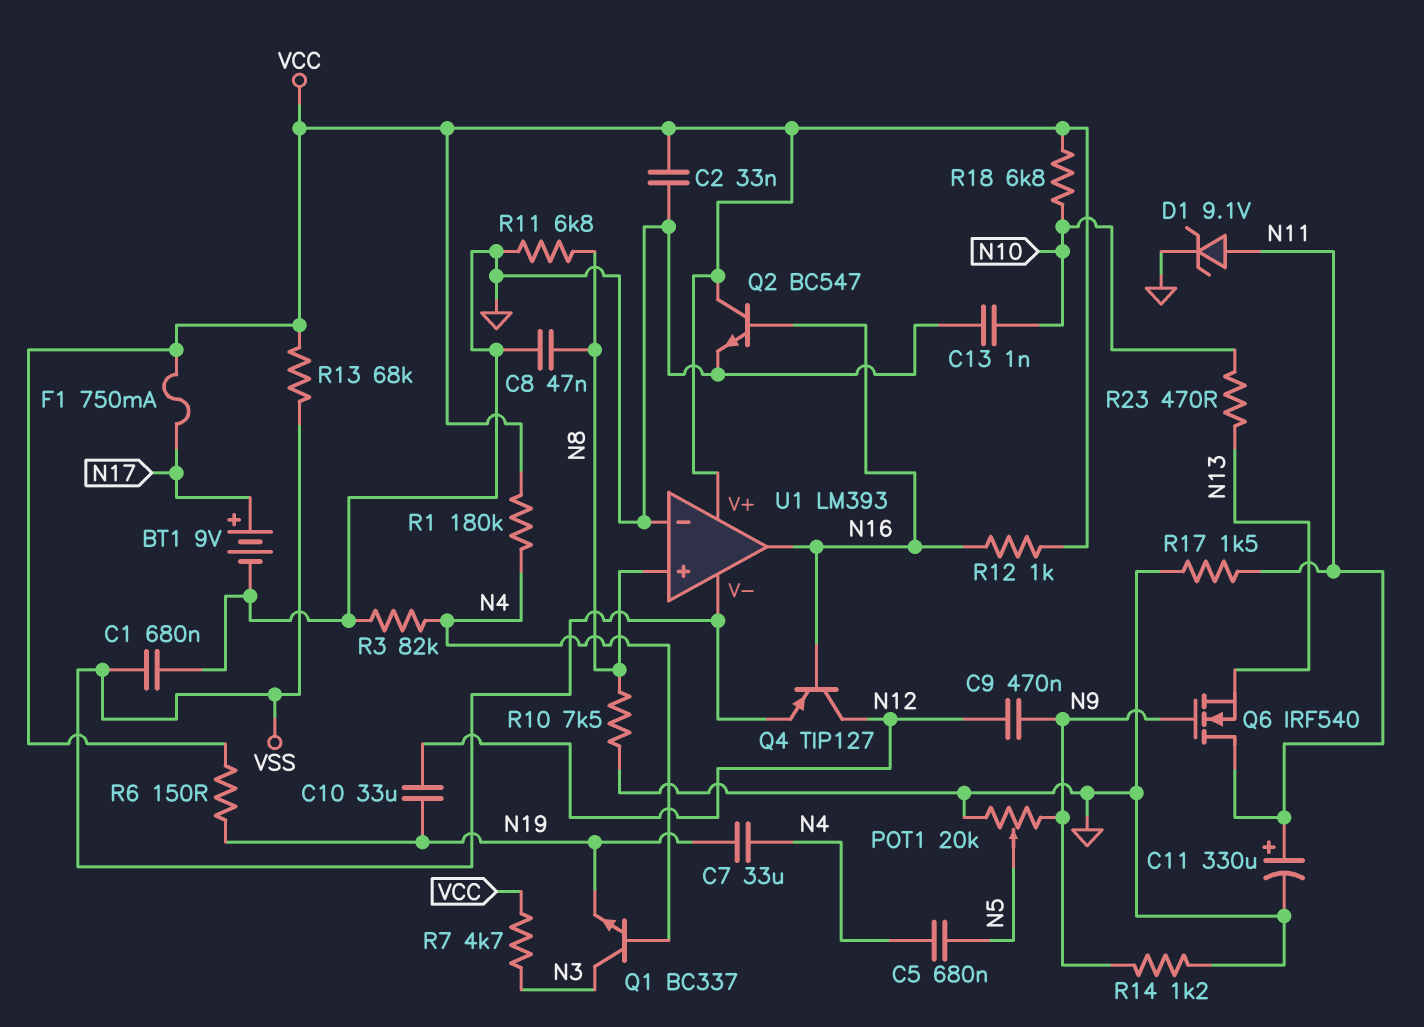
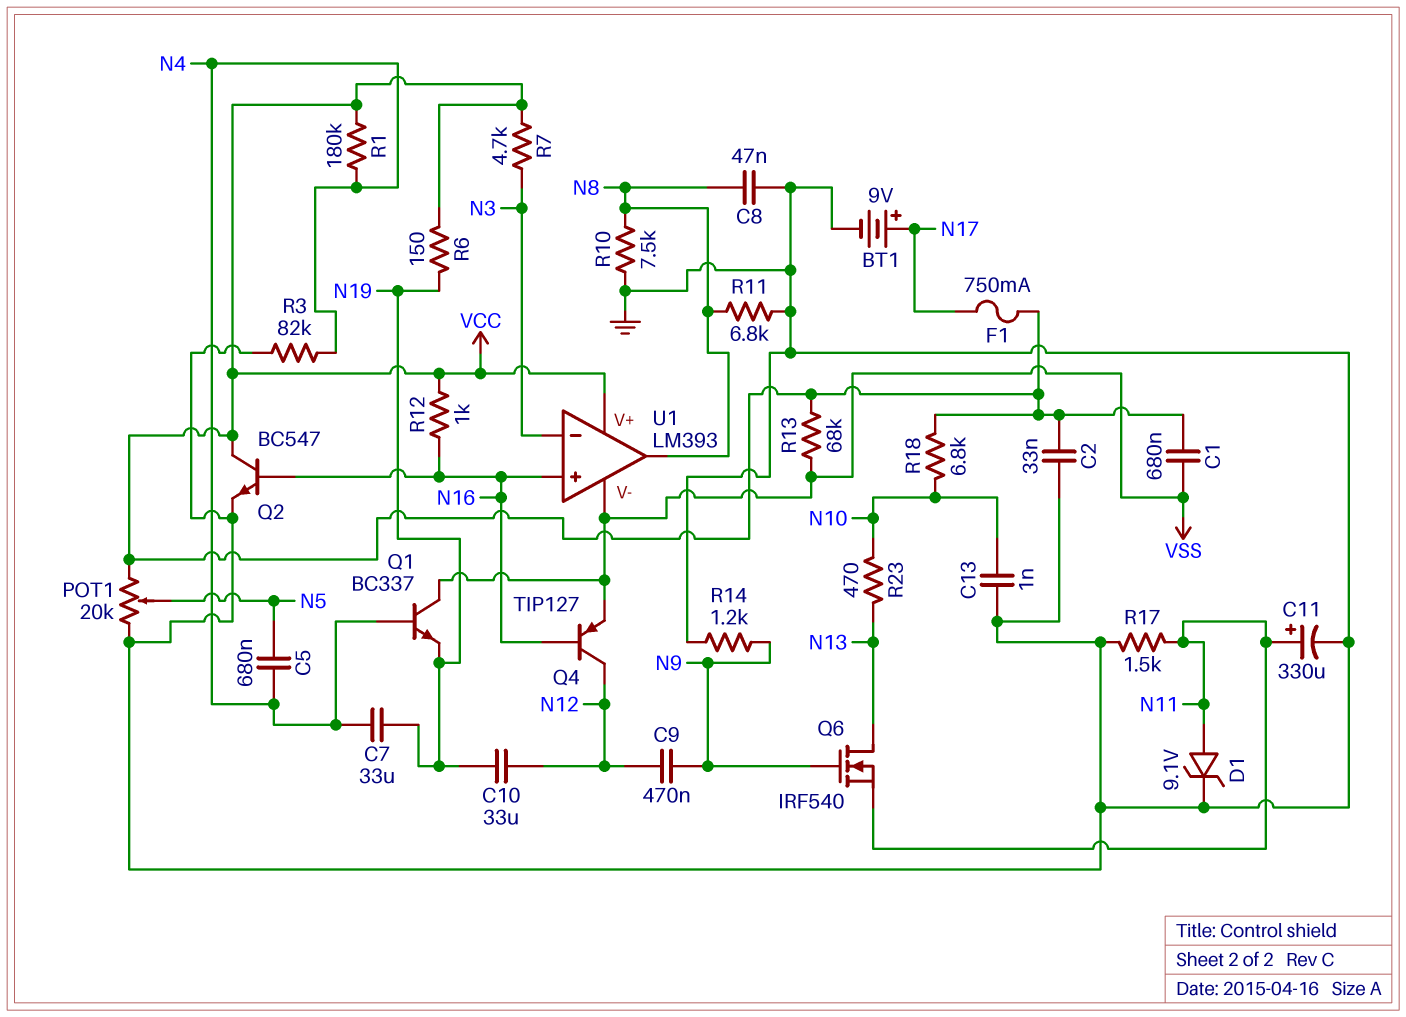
C1: 680nF (GND, VSS) -> 680nF (VCC, VSS)
POT1: 20k (GND, N9, wiper N5) -> 20k (GND, VCC, wiper N5)
Q1: NPN BC337 (B N4, C N3, E N19) -> NPN BC337 (B N4, C VSS, E N19)
Q6: NMOS IRF540 (G N9, D N11, S N13) -> NMOS IRF540 (G N9, D N13, S N11)
U1 pin in+: N8 -> N16
U1 pin in-: GND -> N3
U1 pin out: N16 -> N8

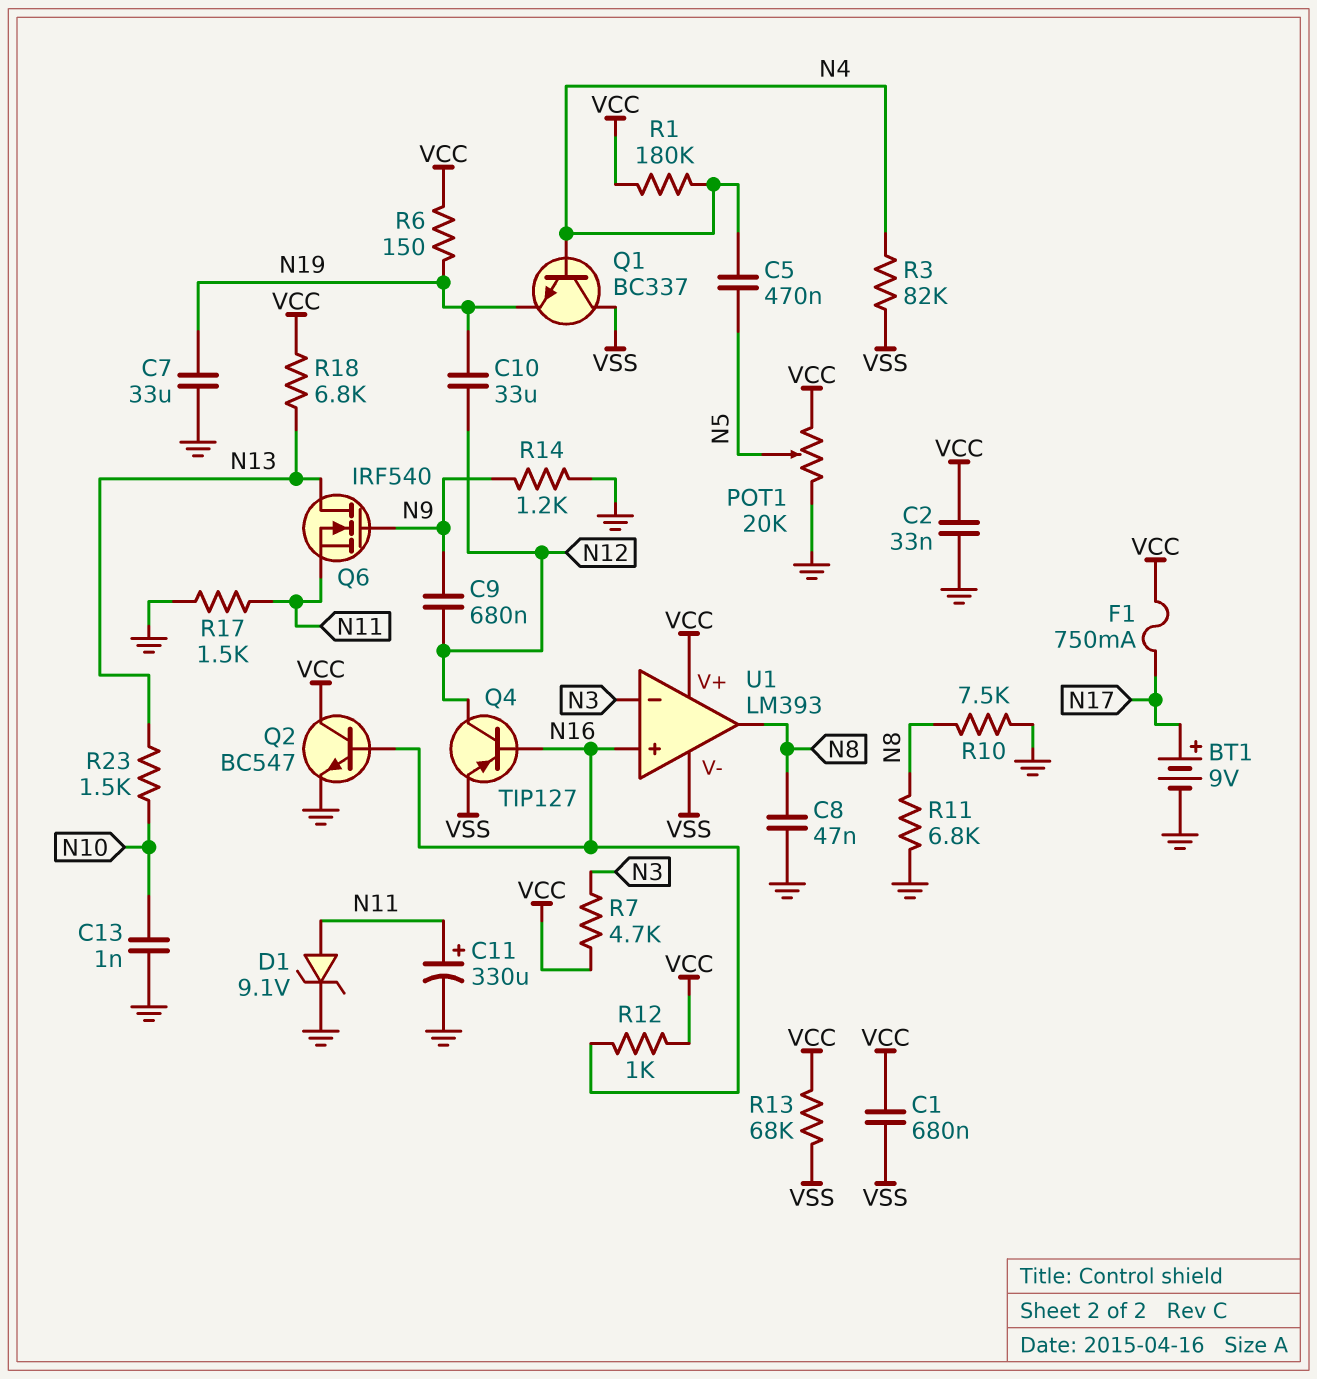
C5: 680nF (N4, N5) -> 470nF (N4, N5)
C7: 33uF (N4, N19) -> 33uF (GND, N19)
C9: 470nF (N9, N12) -> 680nF (N9, N12)
R3: 82k (GND, N4) -> 82k (N4, VSS)
R18: 6.8k (N10, VCC) -> 6.8k (N13, VCC)
R23: 470 (N10, N13) -> 1.5k (N10, N13)

